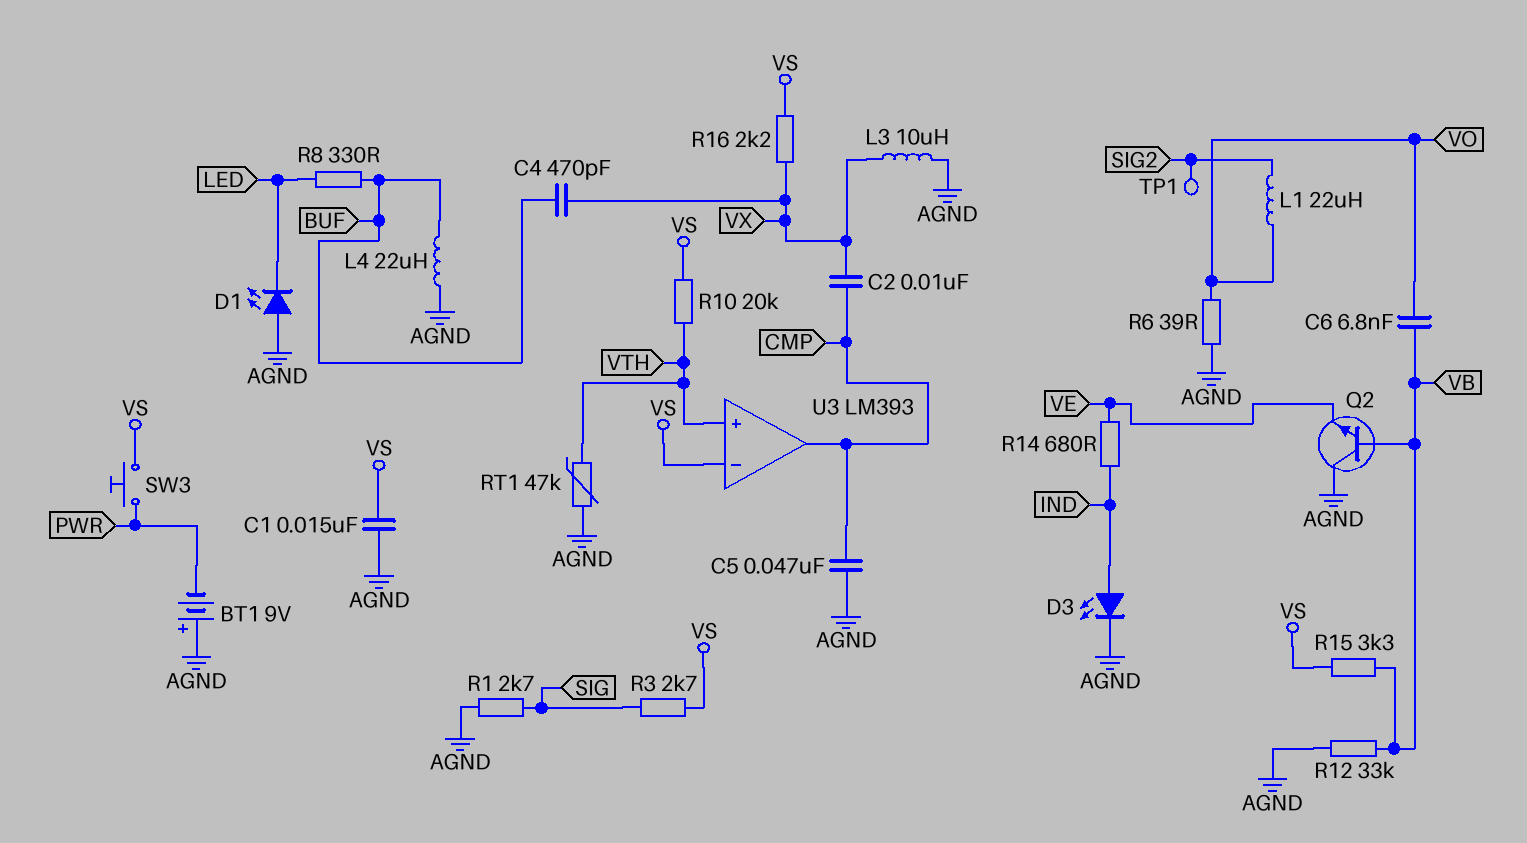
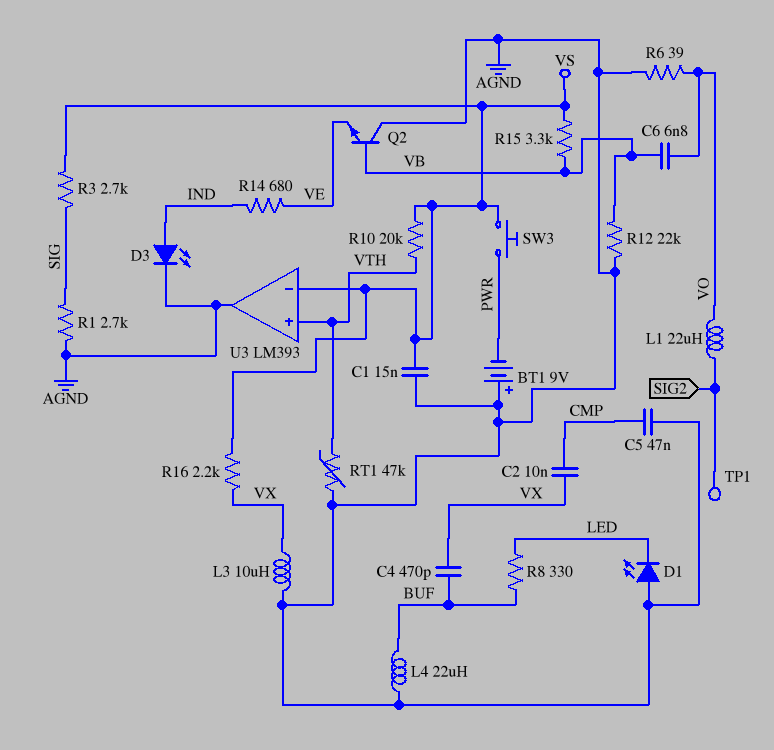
R12: 33k (AGND, VB) -> 22k (AGND, VB)
U3 pin out: CMP -> AGND

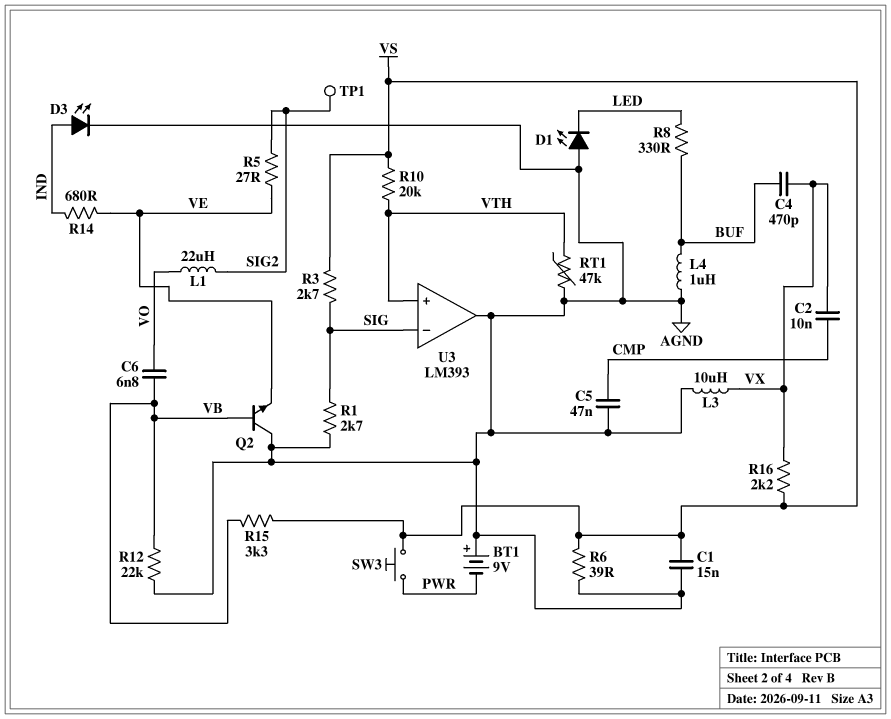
L4: 22uH (AGND, BUF) -> 1uH (AGND, BUF)
R5: none -> 27 (SIG2, VE)
R6: 39 (AGND, VO) -> 39 (AGND, VS)
U3 pin in-: VS -> SIG

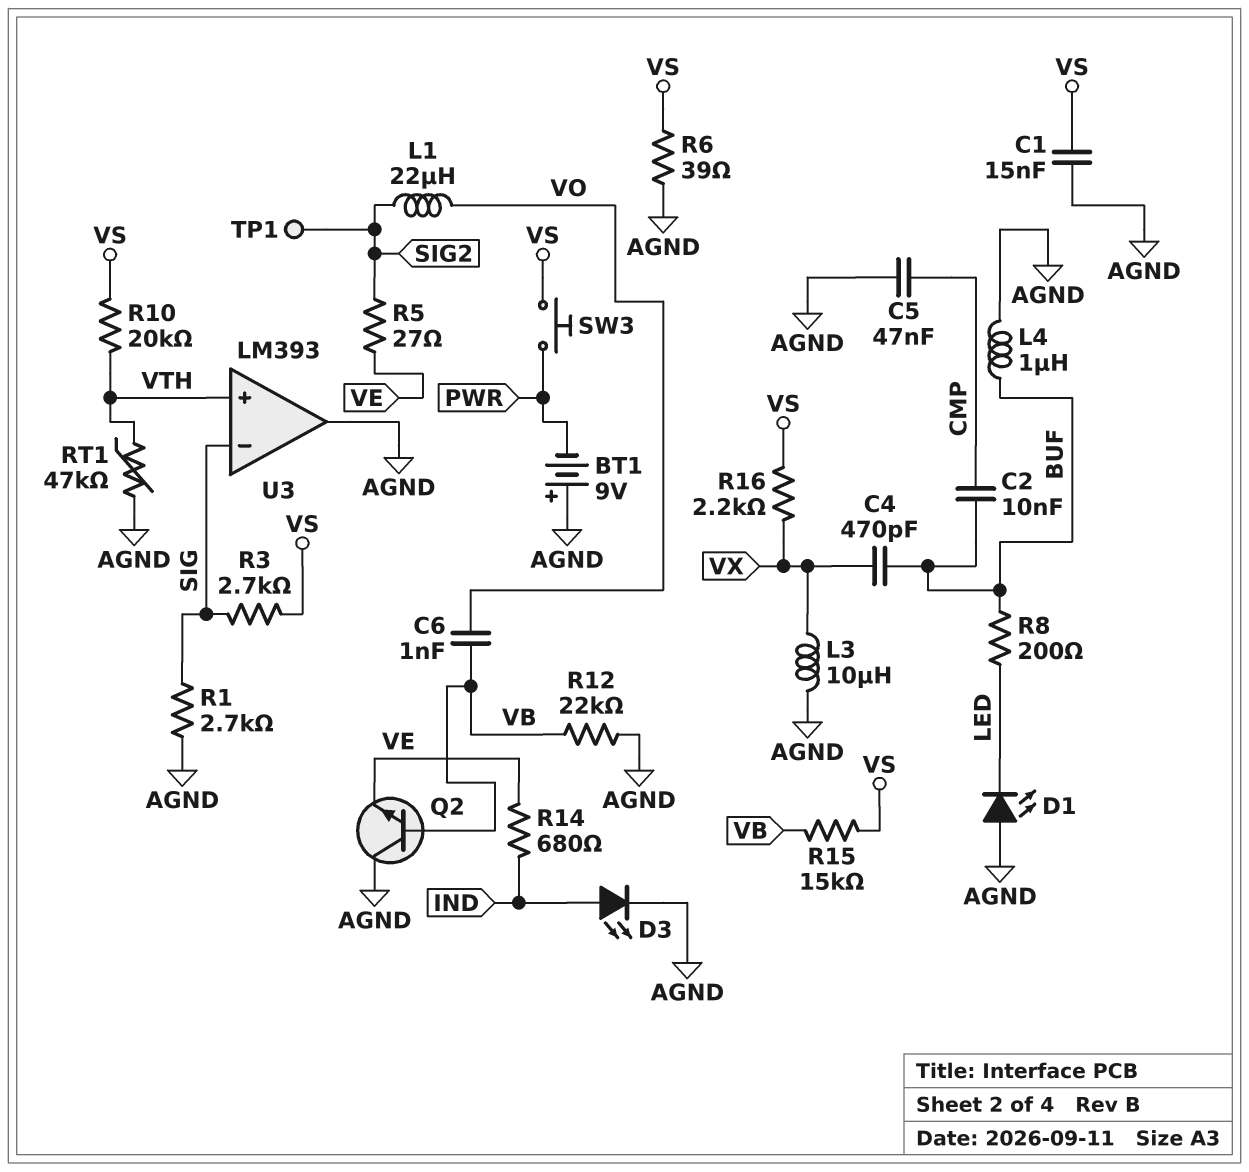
C2: 10nF (CMP, VX) -> 10nF (BUF, CMP)
C6: 6.8nF (VB, VO) -> 1nF (VB, VO)
R8: 330 (BUF, LED) -> 200 (BUF, LED)
R15: 3.3k (VB, VS) -> 15k (VB, VS)

